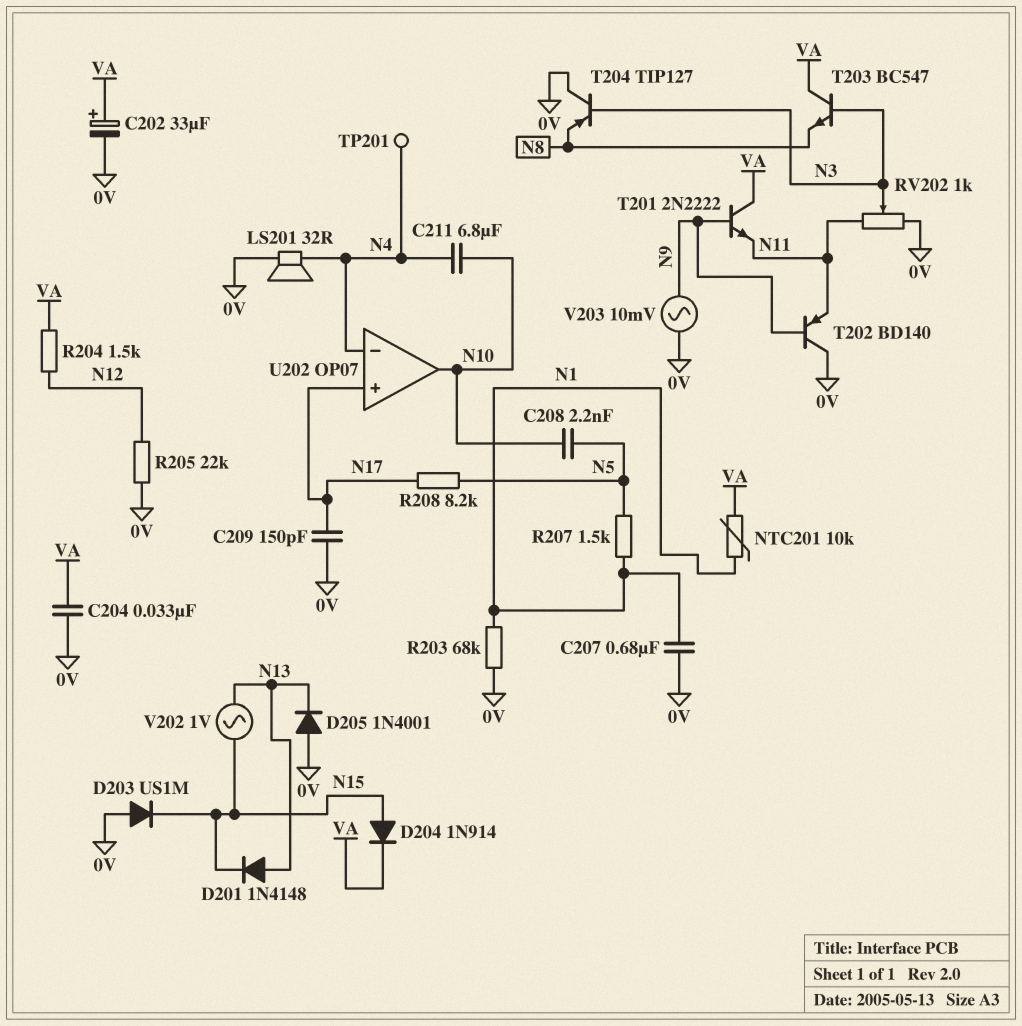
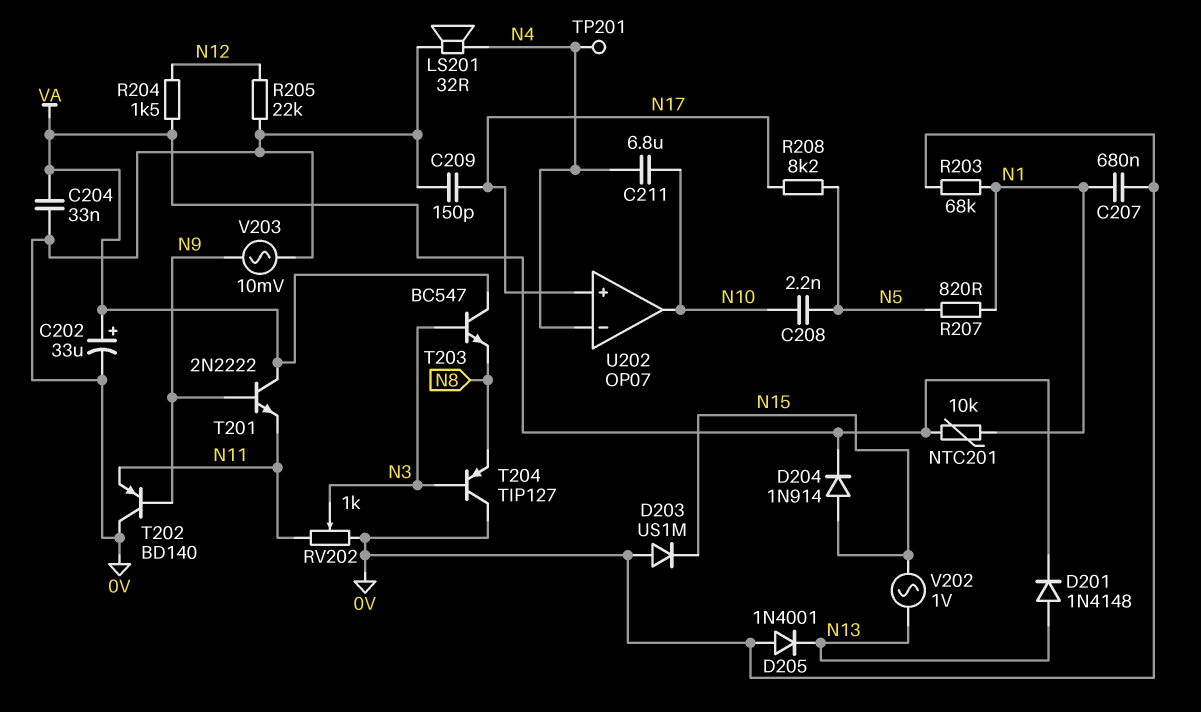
D201: diode 1N4148 (A N13, K N15) -> diode 1N4148 (A N13, K VA)
R207: 1.5k (N1, N5) -> 820 (N1, N5)

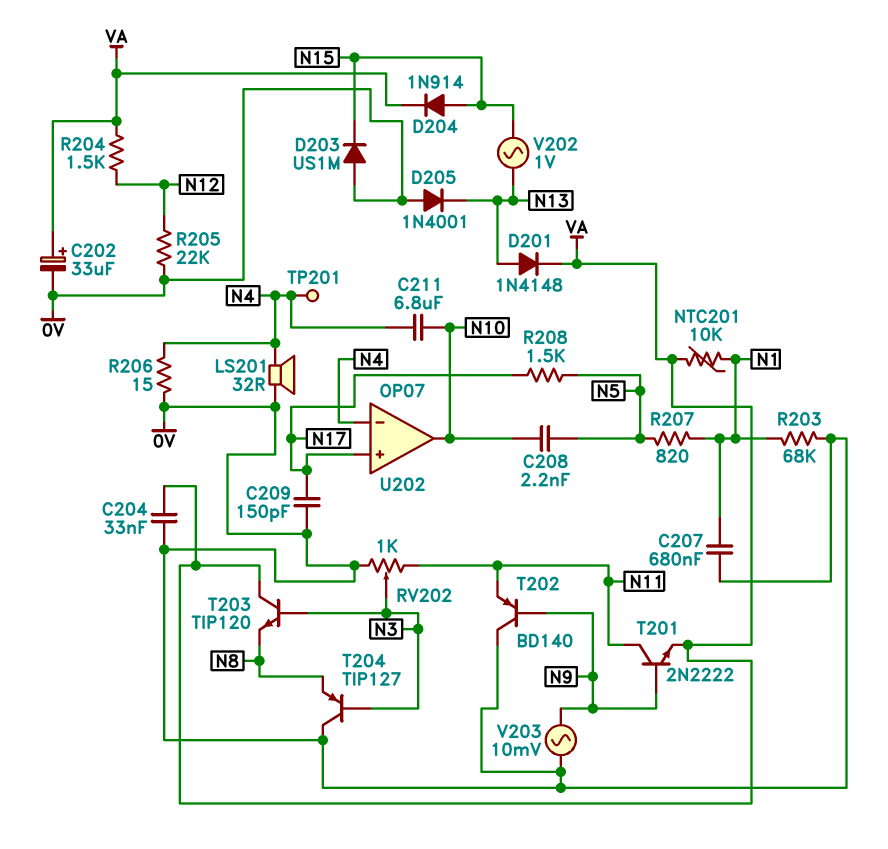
R206: none -> 15 (0V, N4)
R208: 8.2k (N5, N17) -> 1.5k (N5, N17)
T201: NPN 2N2222 (B N9, C VA, E N11) -> NPN 2N2222 (B N9, C N11, E VA)
T203: NPN BC547 (B N3, C VA, E N8) -> NPN TIP120 (B N3, C VA, E N8)

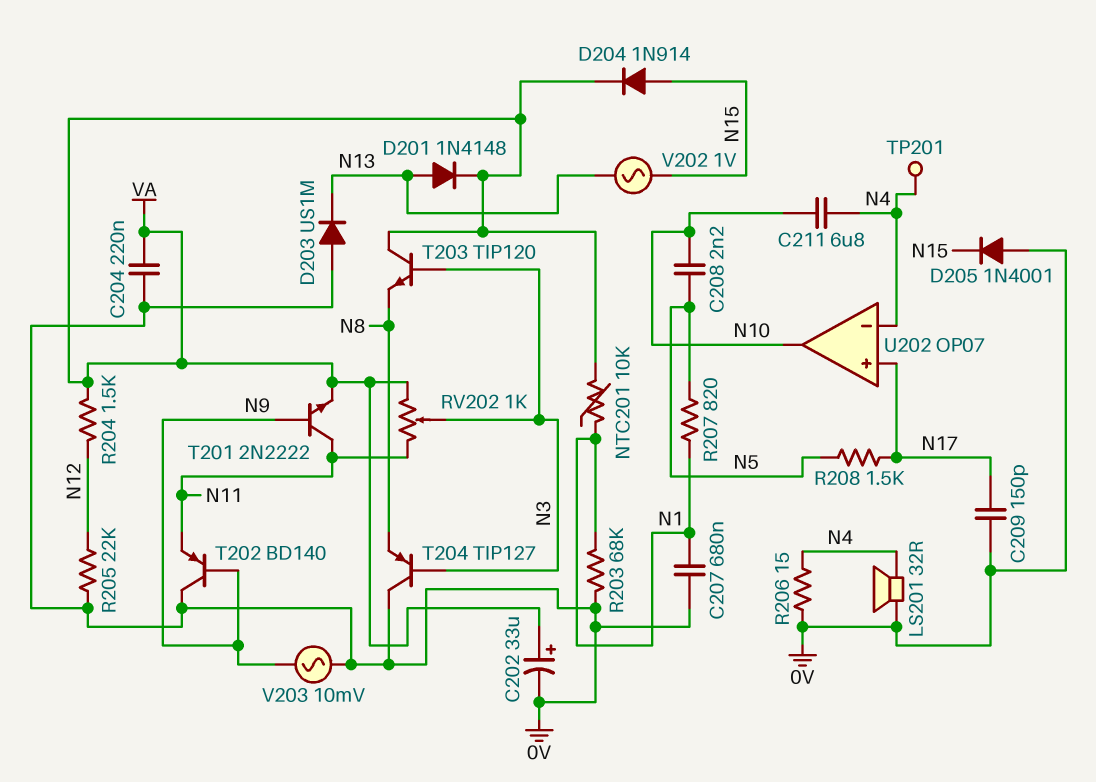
C204: 33nF (0V, VA) -> 220nF (0V, VA)
D203: diode US1M (A 0V, K N15) -> diode US1M (A 0V, K N13)
D205: diode 1N4001 (A 0V, K N13) -> diode 1N4001 (A 0V, K N15)
RV202: 1k (0V, N11, wiper N3) -> 1k (N11, VA, wiper N3)

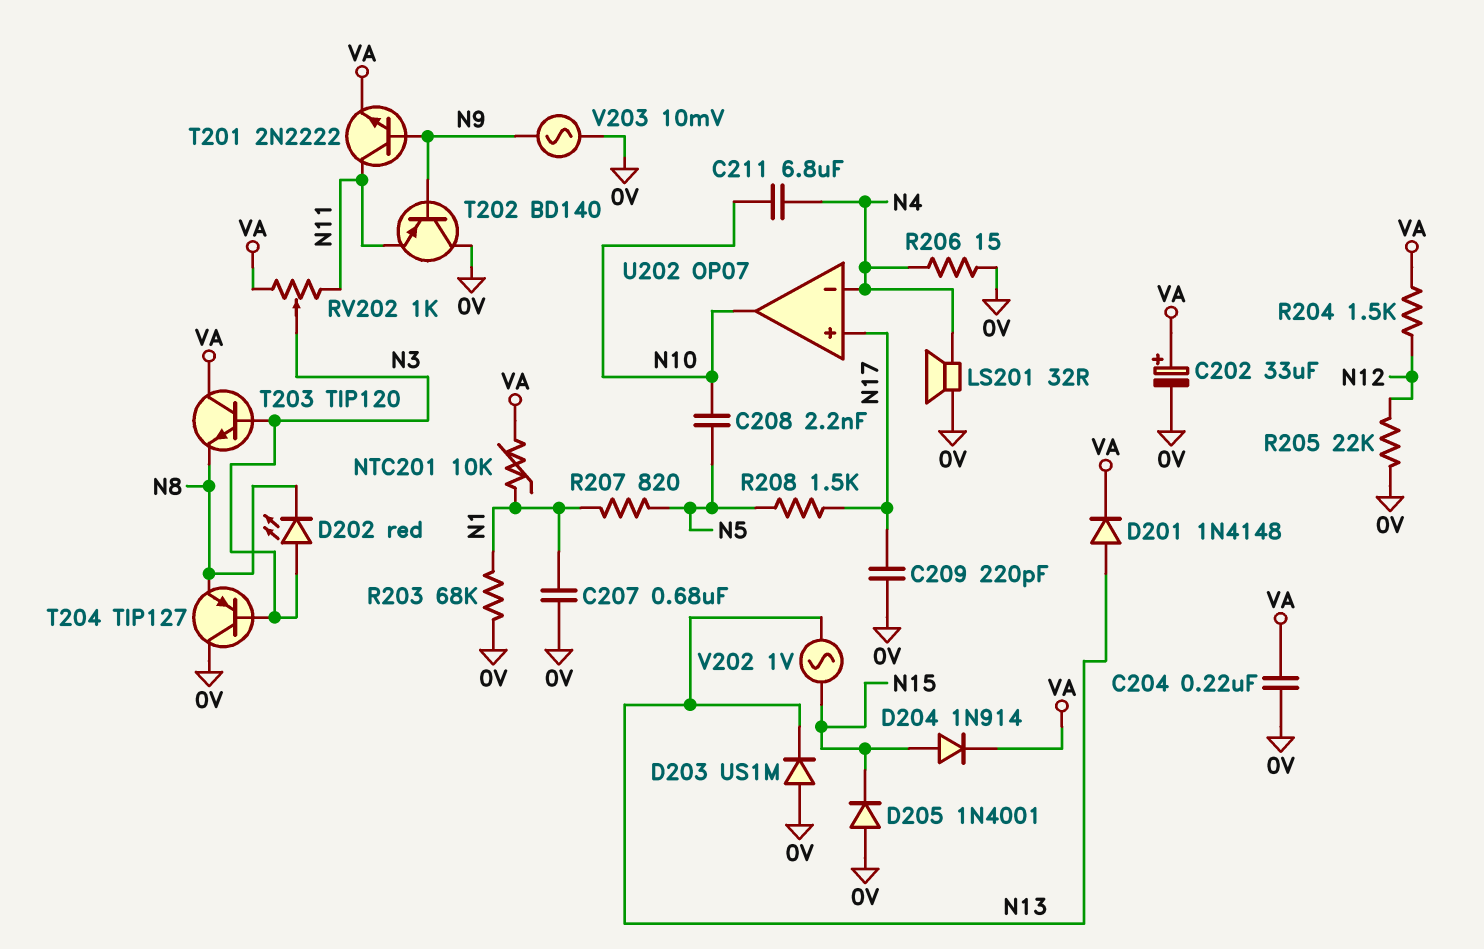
C209: 150pF (0V, N17) -> 220pF (0V, N17)
D202: none -> LED red (A N3, K N8)
TP201: test point (N4) -> none

